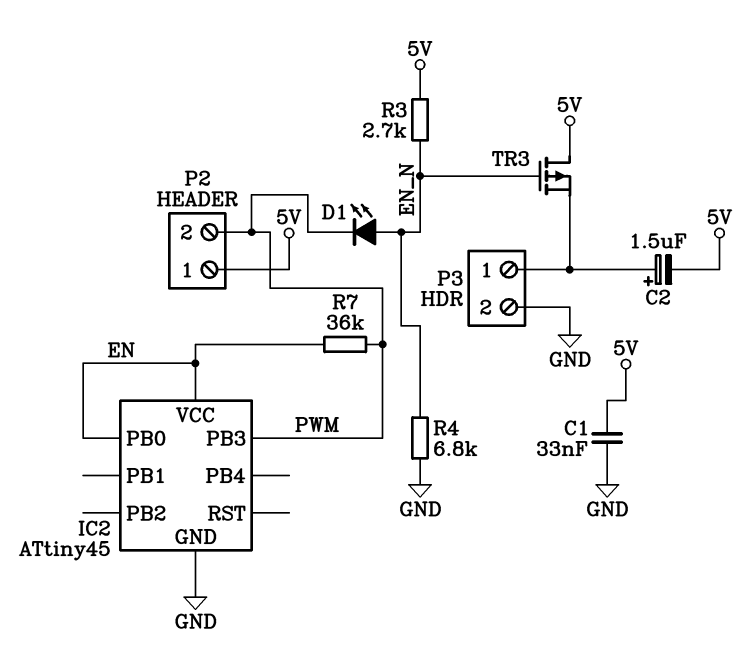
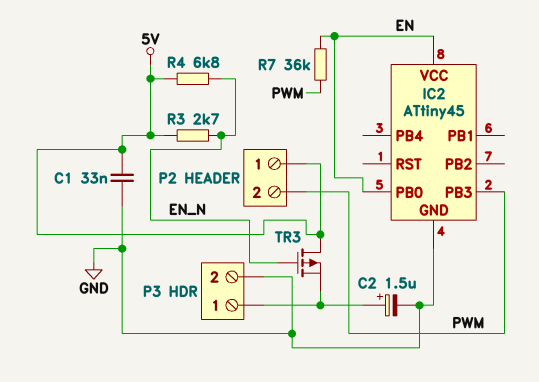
C2: 1.5uF (plus P3/1, minus 5V) -> 1.5uF (plus P3/1, minus GND)
D1: LED (A EN_N, K PWM) -> none
R4: 6.8k (EN_N, GND) -> 6.8k (5V, EN_N)

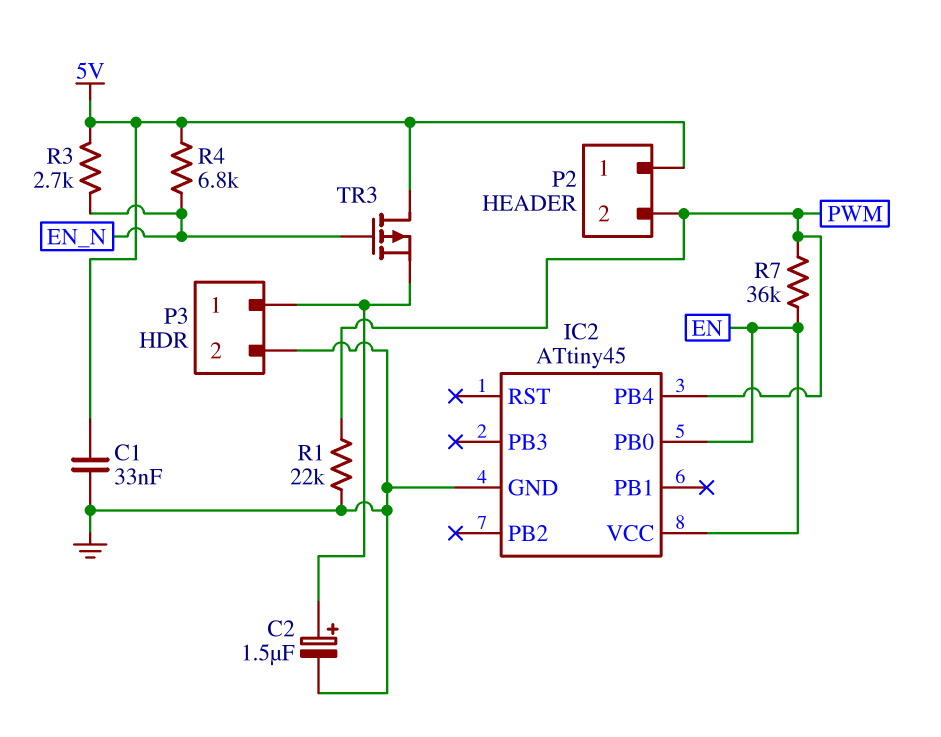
IC2 pin PB3: PWM -> none
IC2 pin PB4: none -> PWM
R1: none -> 22k (GND, PWM)

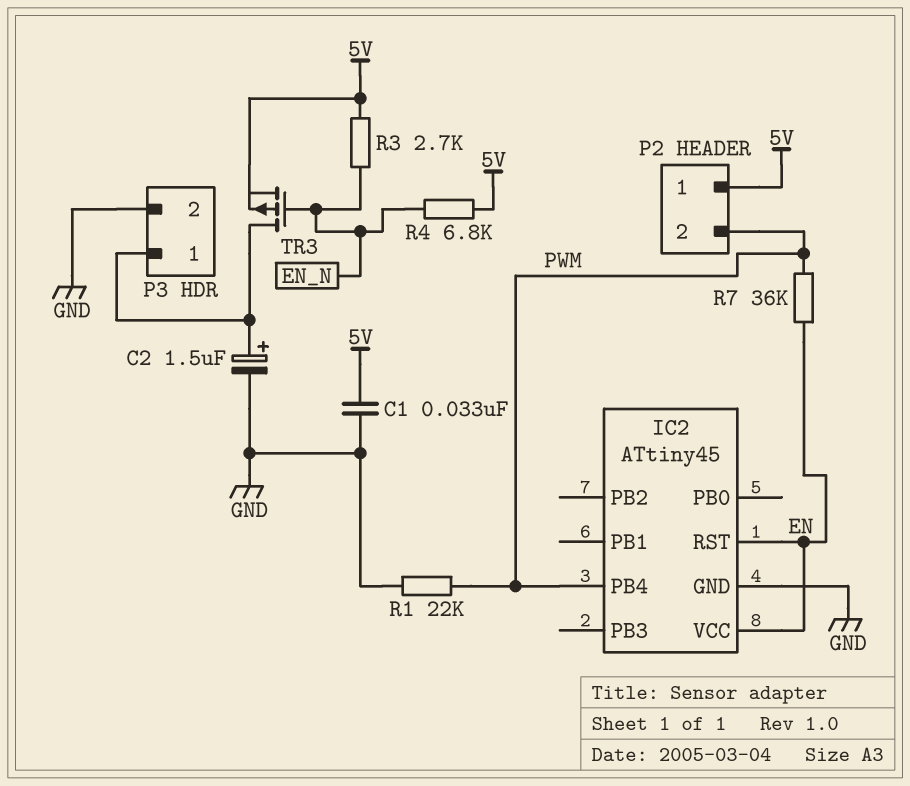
IC2 pin PB0: EN -> none
IC2 pin RST: none -> EN
TR3: PMOS (G EN_N, D 5V, S P3/1) -> PMOS (G EN_N, D P3/1, S 5V)

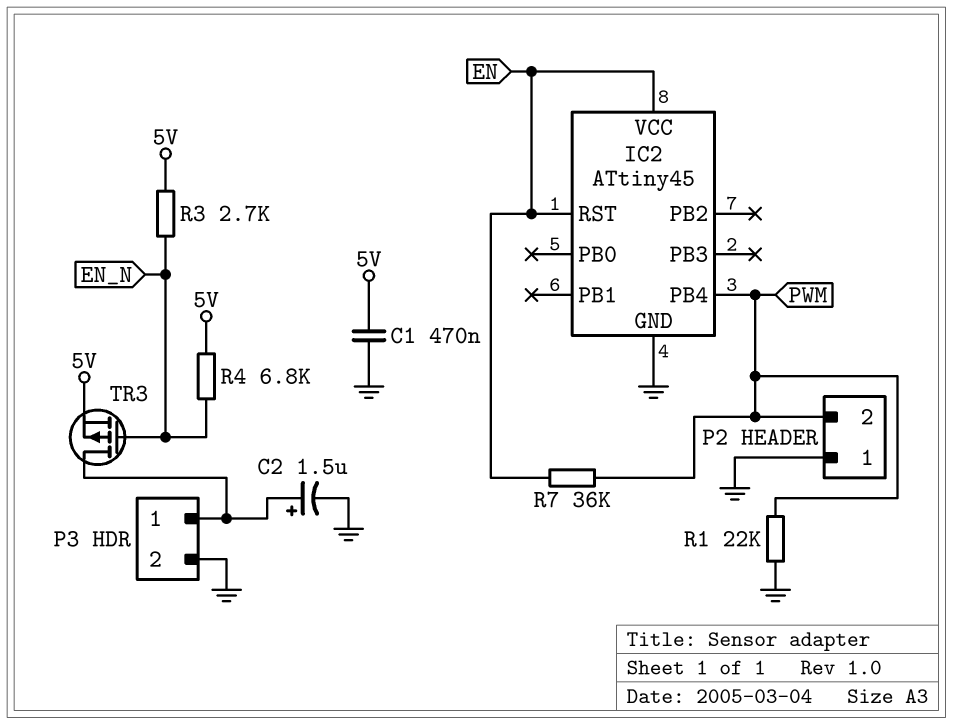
C1: 33nF (5V, GND) -> 470nF (5V, GND)
P2 pin 1: 5V -> GND

